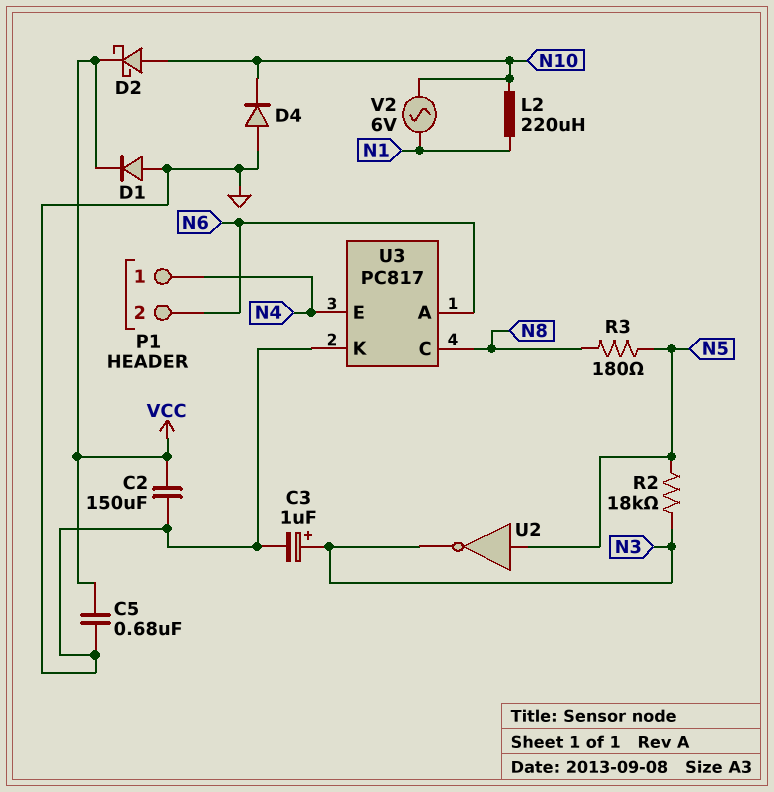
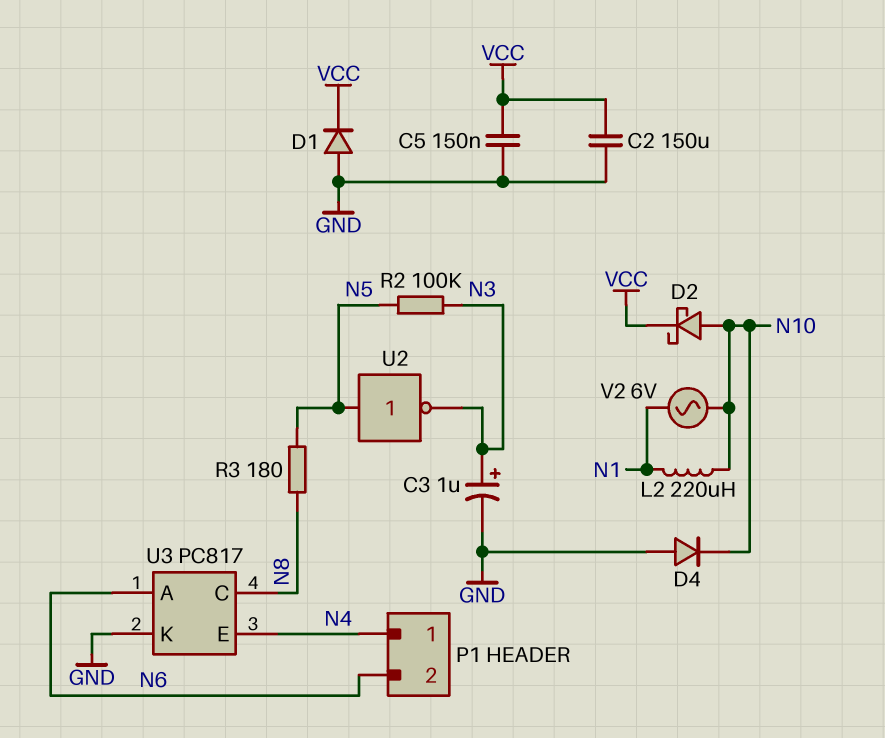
C5: 680nF (GND, VCC) -> 150nF (GND, VCC)
R2: 18k (N3, N5) -> 100k (N3, N5)

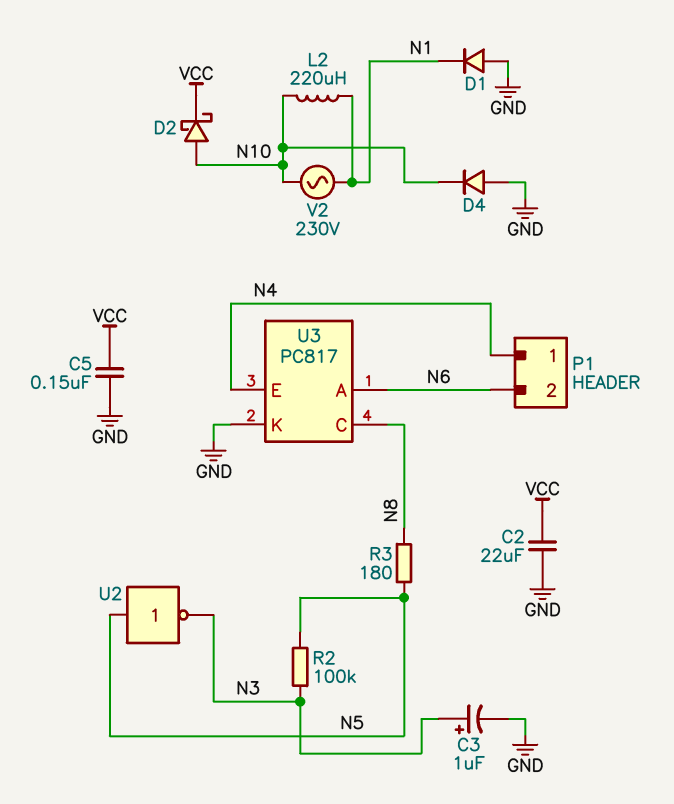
C2: 150uF (GND, VCC) -> 22uF (GND, VCC)
D1: diode (A GND, K VCC) -> diode (A GND, K N1)
V2: AC 6V (N1, N10) -> AC 230V (N1, N10)

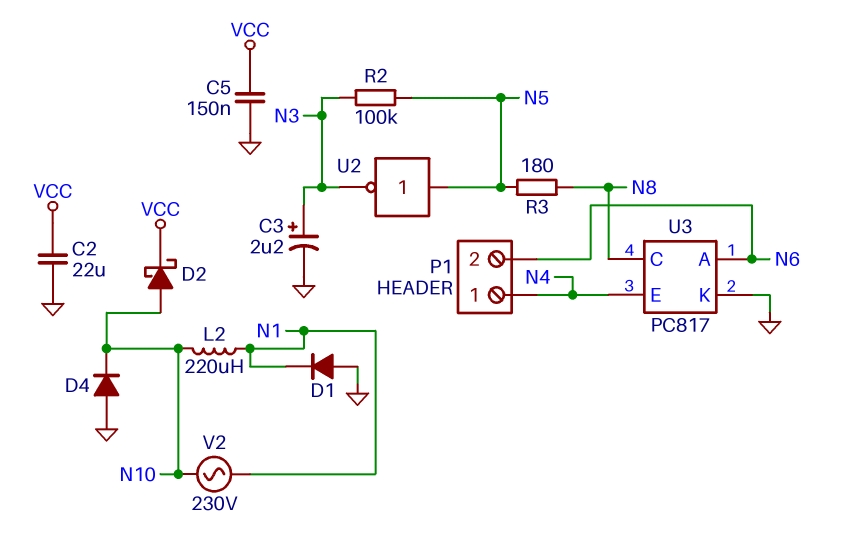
C3: 1uF (plus N3, minus GND) -> 2.2uF (plus N3, minus GND)

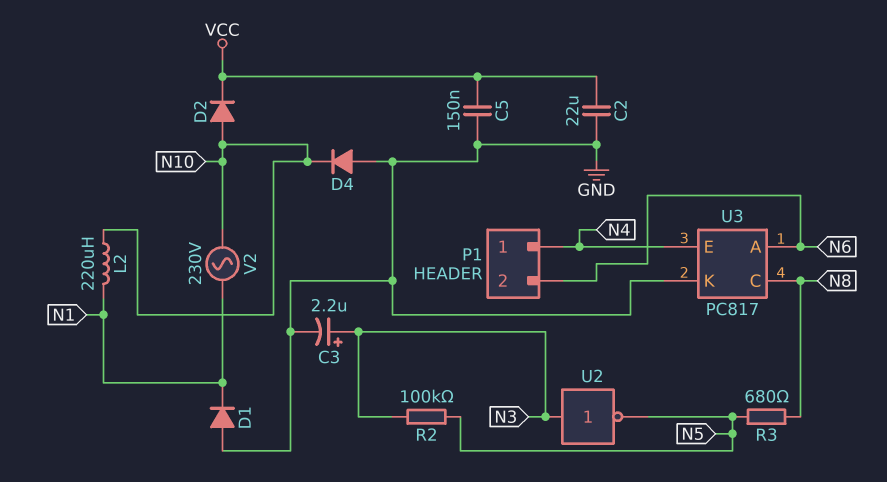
D2: schottky (A N10, K VCC) -> diode (A N10, K VCC)
R3: 180 (N5, N8) -> 680 (N5, N8)
U2: NOT (in N5, out N3) -> NOT (in N3, out N5)

